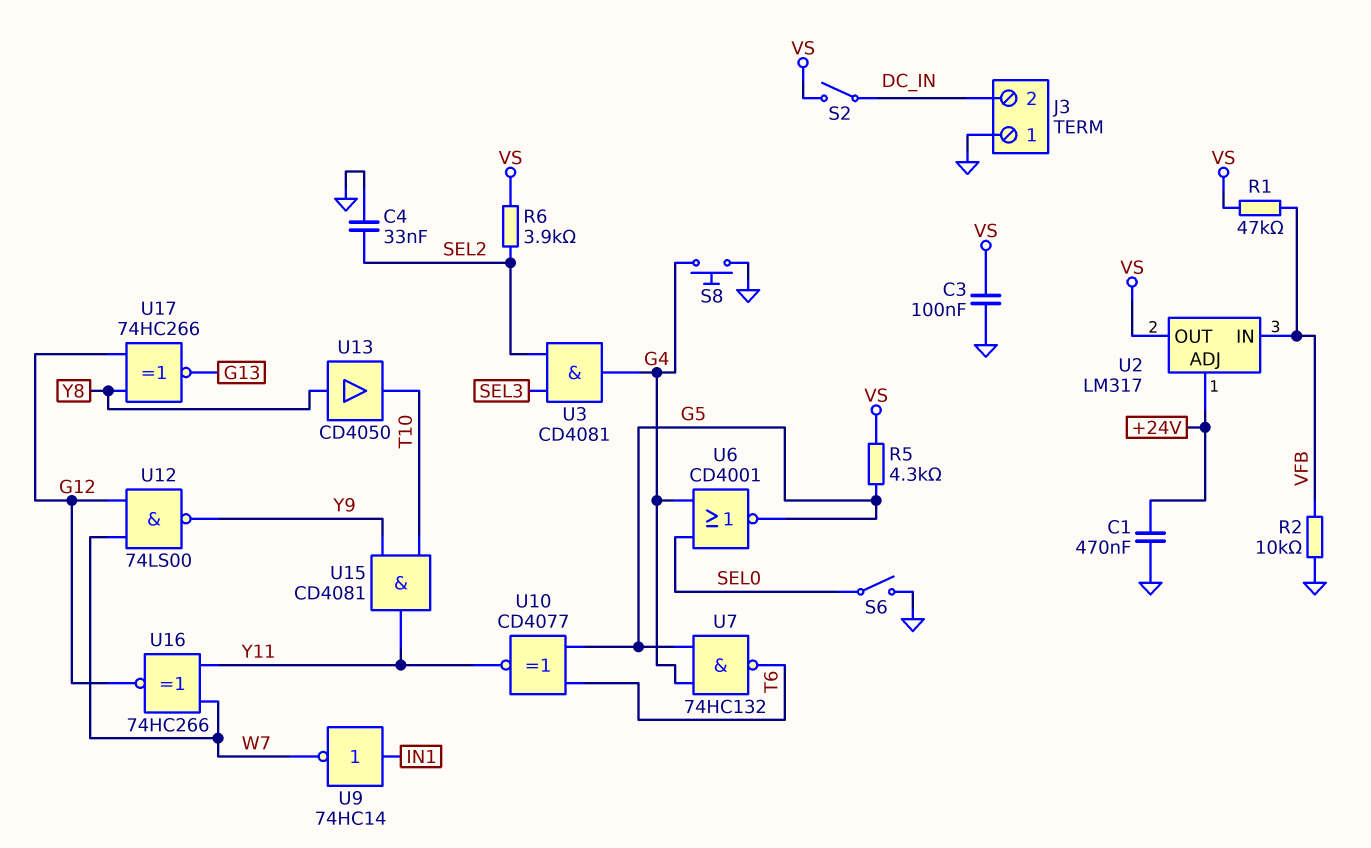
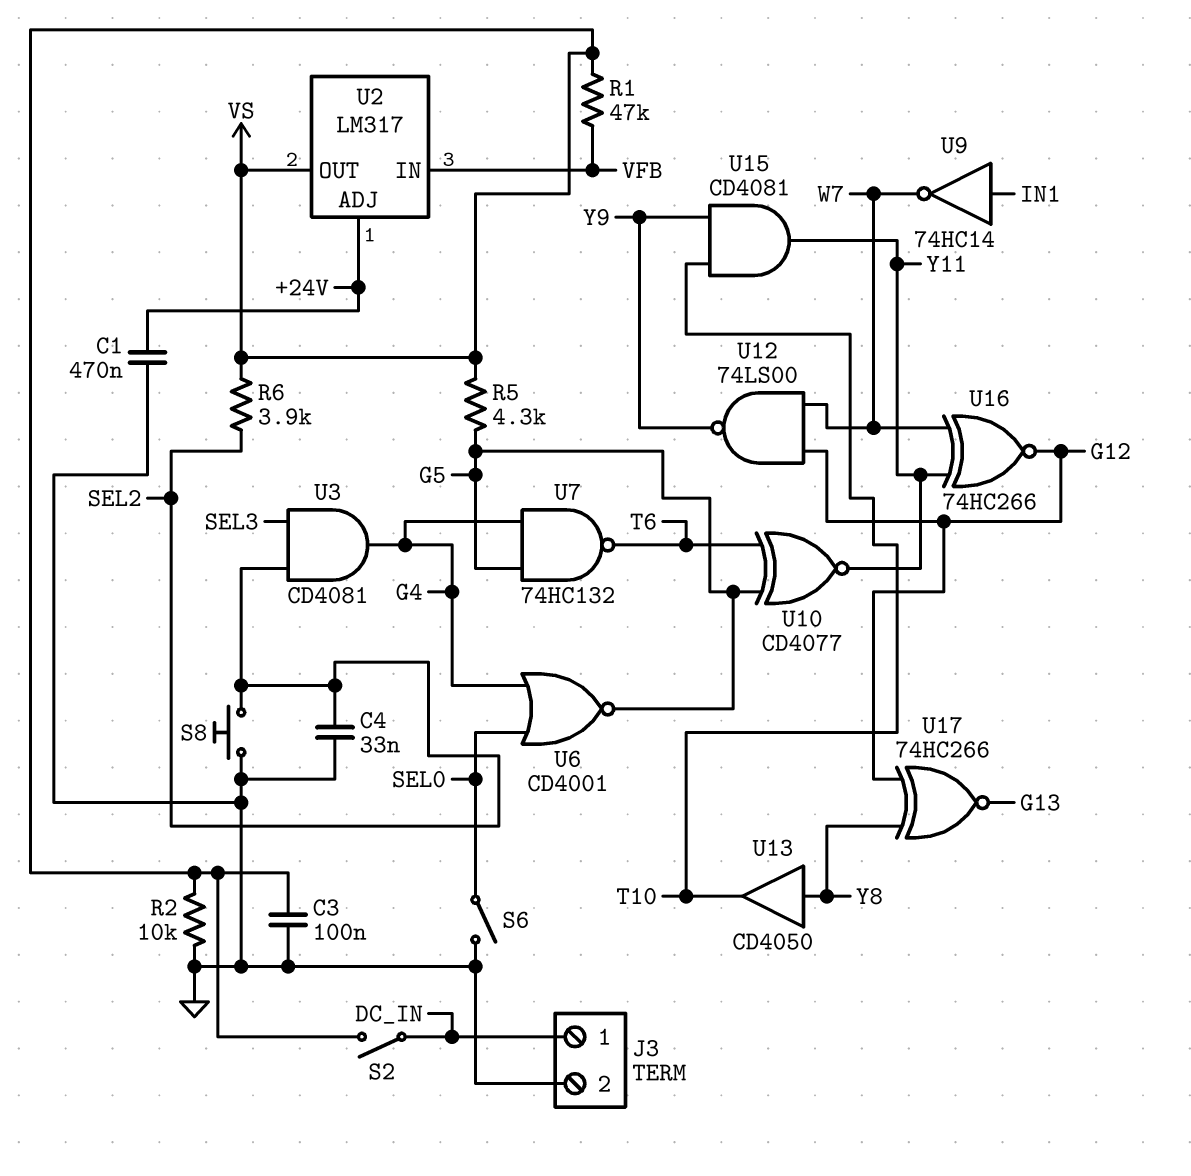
J3 pin 1: GND -> DC_IN
J3 pin 2: DC_IN -> GND
R2: 10k (GND, VFB) -> 10k (GND, VS)
S8: button (G4, GND) -> button (GND, SEL2)

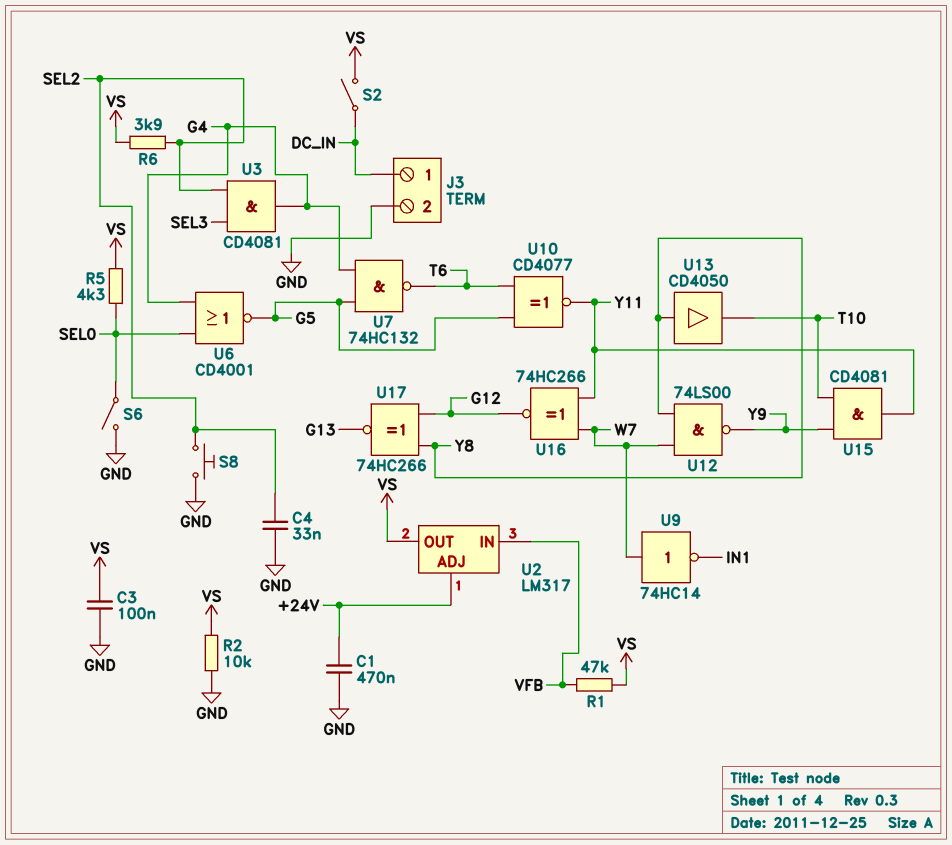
R5: 4.3k (G5, VS) -> 4.3k (SEL0, VS)
U9: NOT 74HC14 (in IN1, out W7) -> NOT 74HC14 (in W7, out IN1)
U12: NAND 74LS00 (in G12, in W7, out Y9) -> NAND 74LS00 (in W7, in Y8, out Y9)

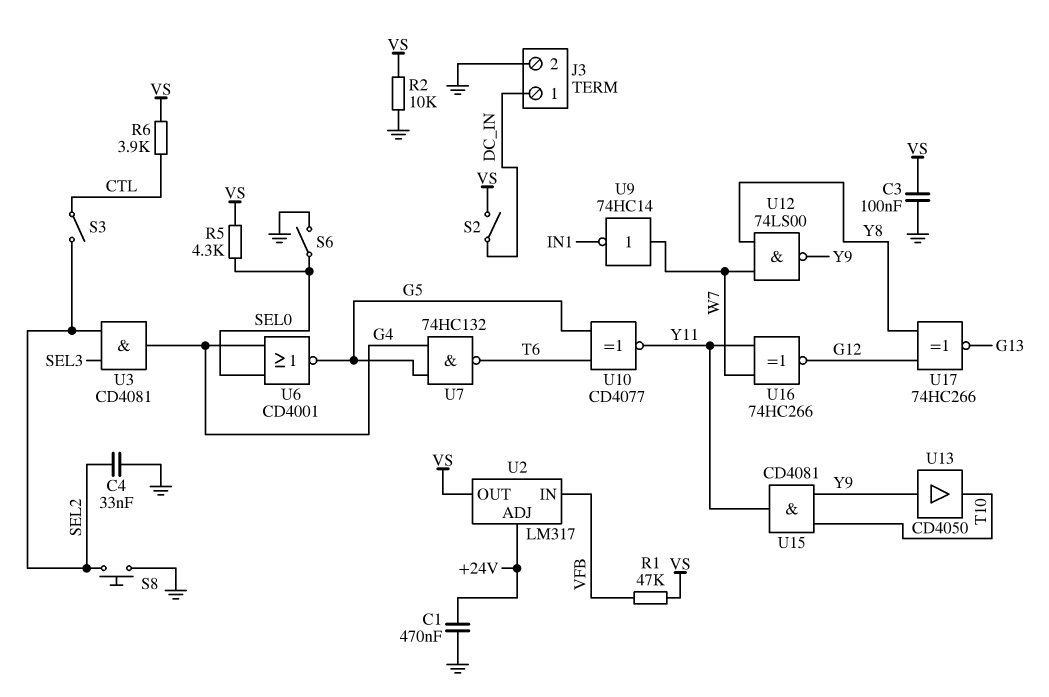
R6: 3.9k (SEL2, VS) -> 3.9k (CTL, VS)
S3: none -> switch (CTL, SEL2)
U13: buffer CD4050 (in Y8, out T10) -> buffer CD4050 (in Y9, out T10)

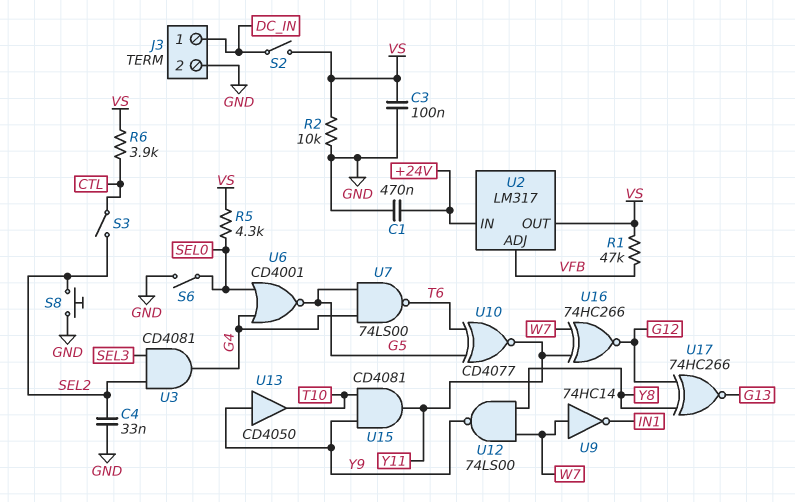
U2 pin ADJ: +24V -> VFB
U2 pin IN: VFB -> +24V
U7: NAND 74HC132 (in G4, in G5, out T6) -> NAND 74LS00 (in G4, in G5, out T6)

